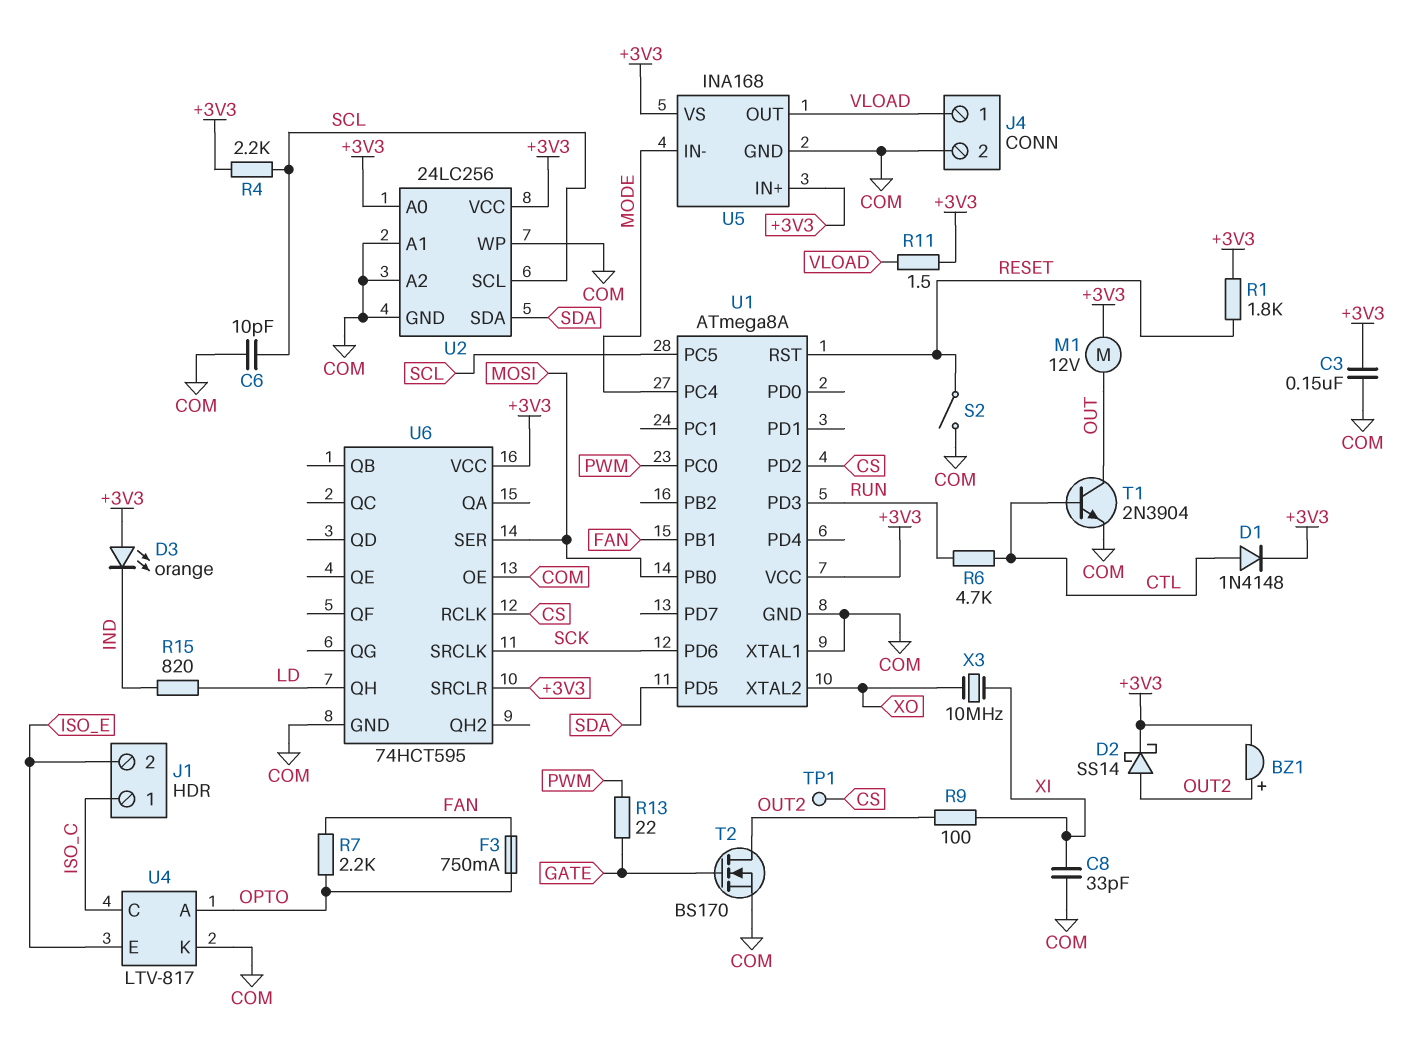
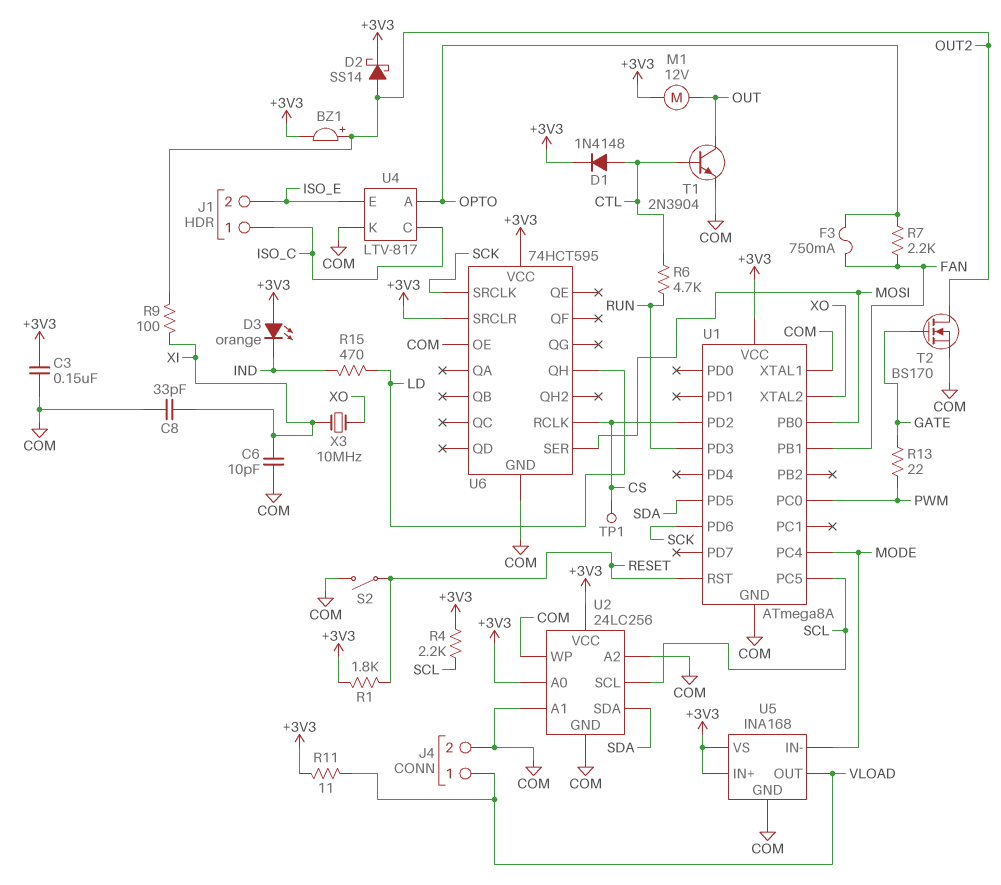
C6: 10pF (COM, SCL) -> 10pF (COM, XI)
R11: 1.5 (+3V3, VLOAD) -> 11 (+3V3, VLOAD)
R15: 820 (IND, LD) -> 470 (IND, LD)

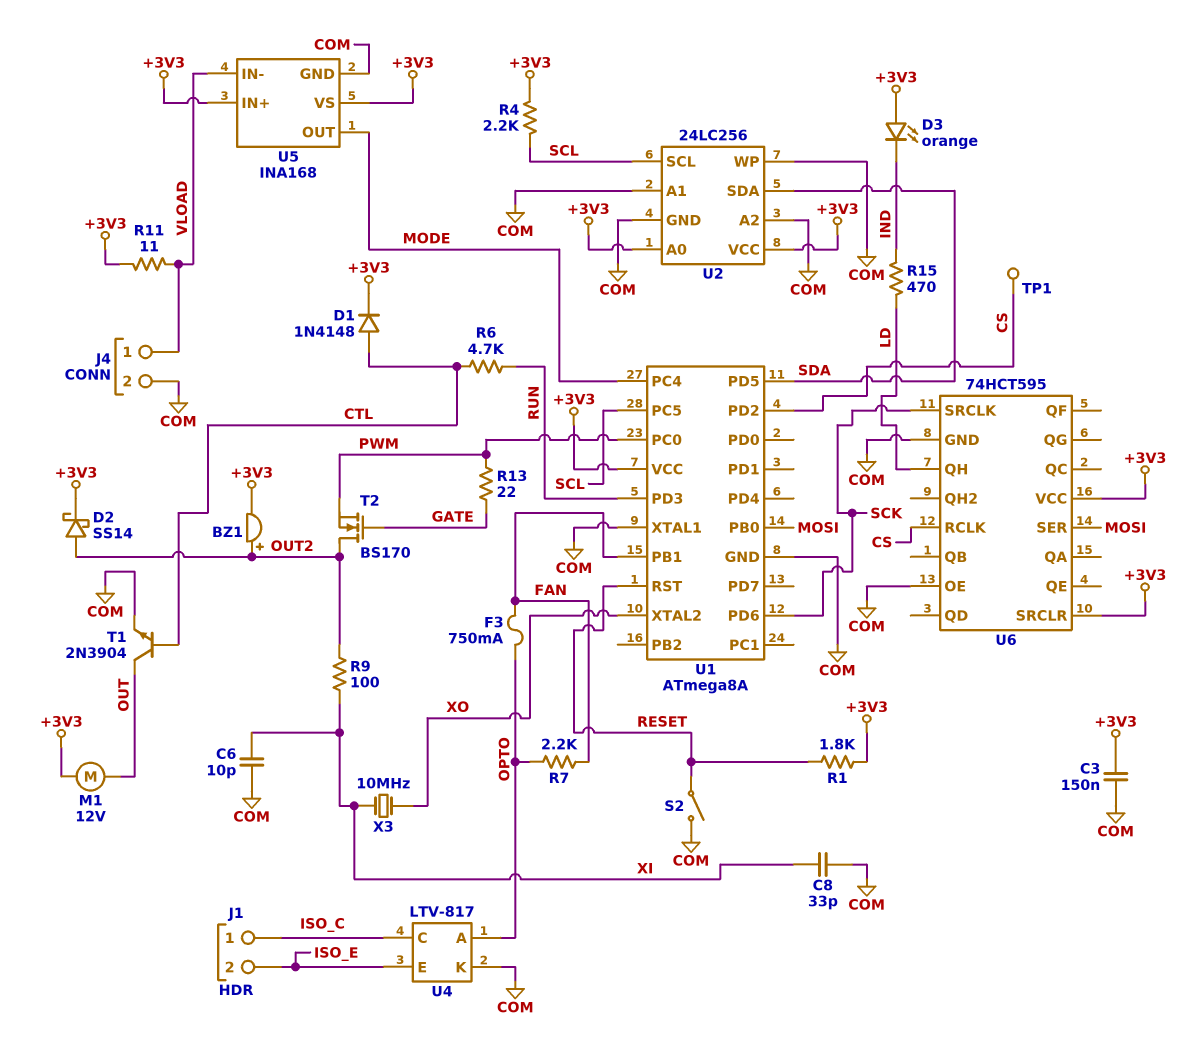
T2: NMOS BS170 (G GATE, D OUT2, S COM) -> NMOS BS170 (G GATE, D OUT2, S PWM)
U5 pin IN-: MODE -> VLOAD
U5 pin OUT: VLOAD -> MODE

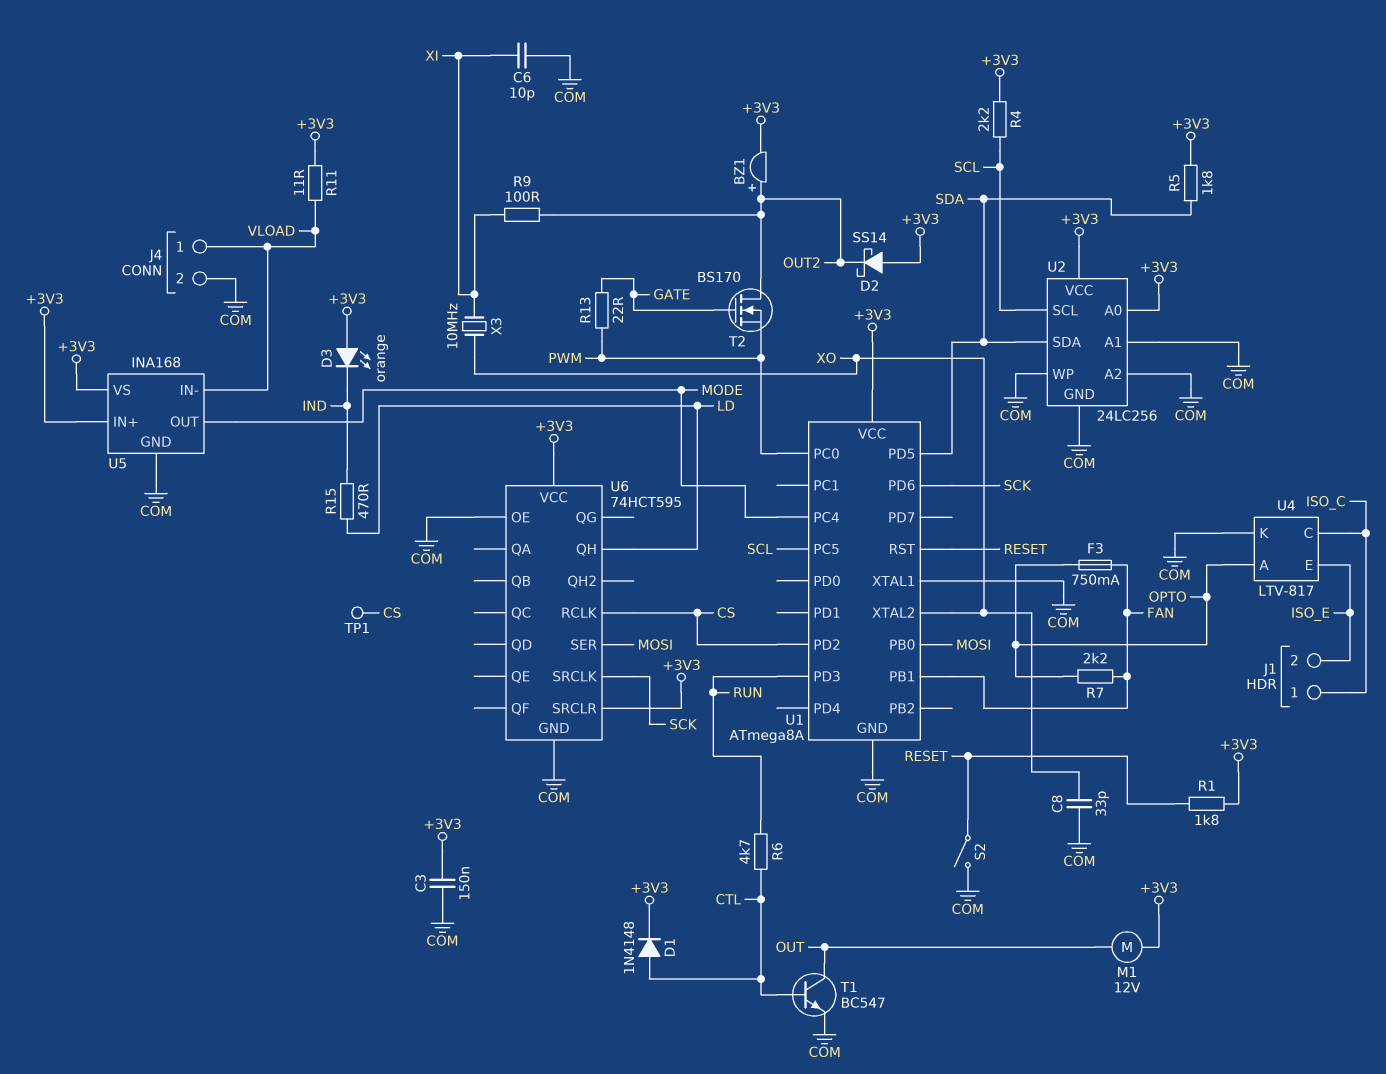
C8: 33pF (COM, XI) -> 33pF (COM, XO)
D2: schottky SS14 (A OUT2, K +3V3) -> schottky SS14 (A +3V3, K OUT2)
R5: none -> 1.8k (+3V3, SDA)
T1: NPN 2N3904 (B CTL, C OUT, E COM) -> NPN BC547 (B CTL, C OUT, E COM)

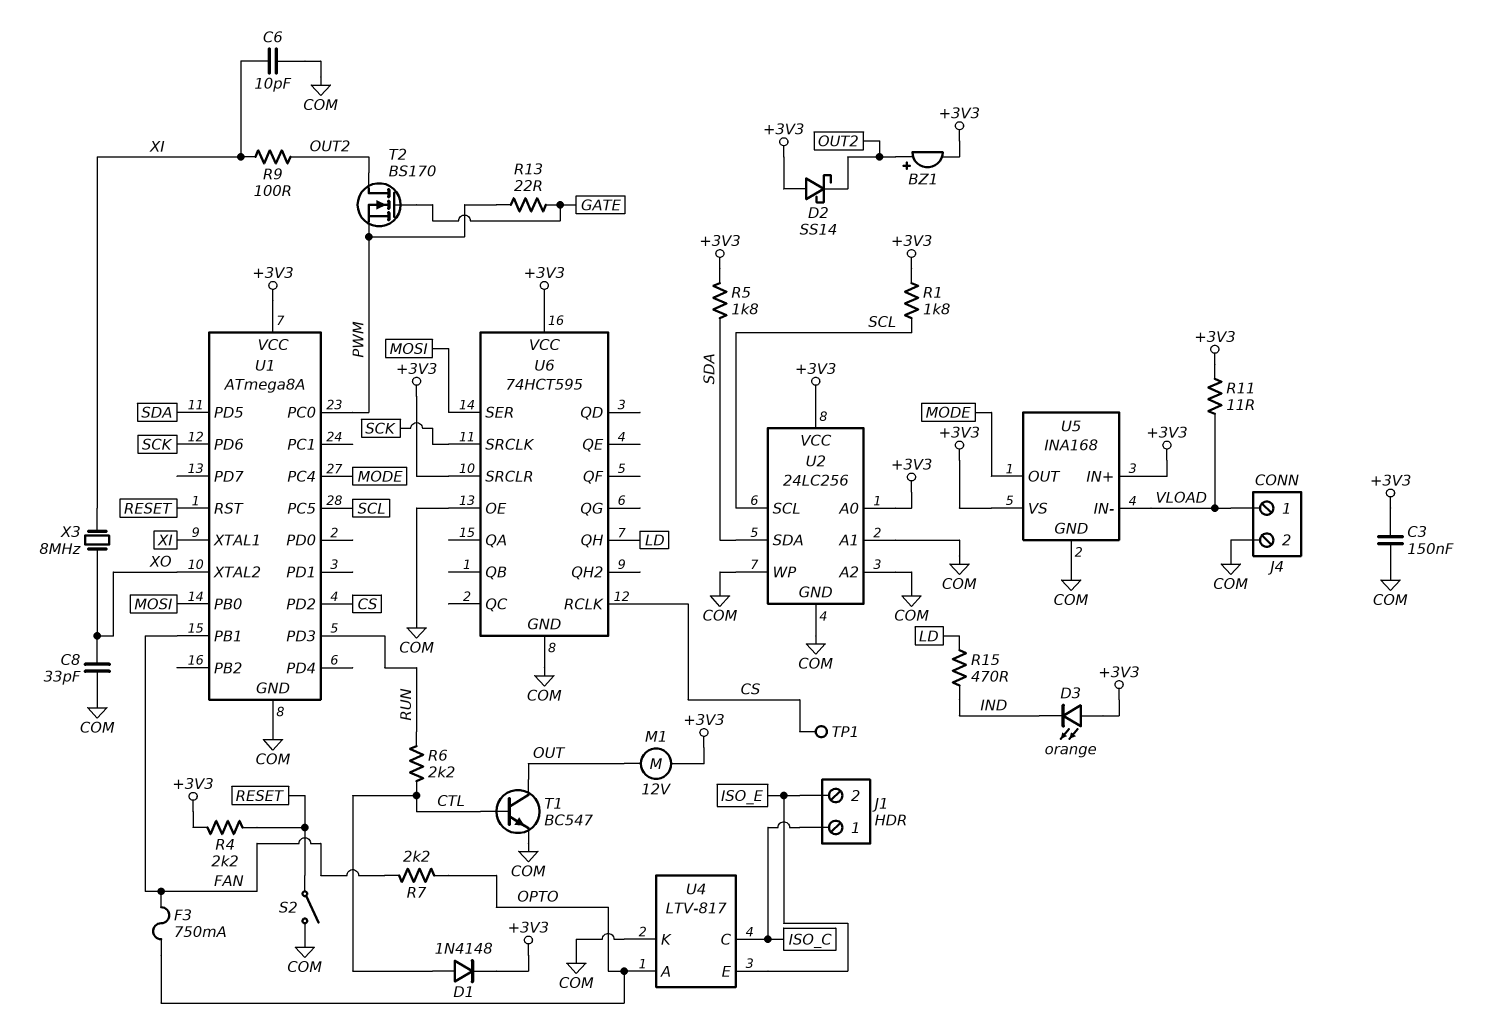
R1: 1.8k (+3V3, RESET) -> 1.8k (+3V3, SCL)
R4: 2.2k (+3V3, SCL) -> 2.2k (+3V3, RESET)
R6: 4.7k (CTL, RUN) -> 2.2k (CTL, RUN)
U1 pin XTAL1: COM -> XI
X3: 10MHz (XI, XO) -> 8MHz (XI, XO)

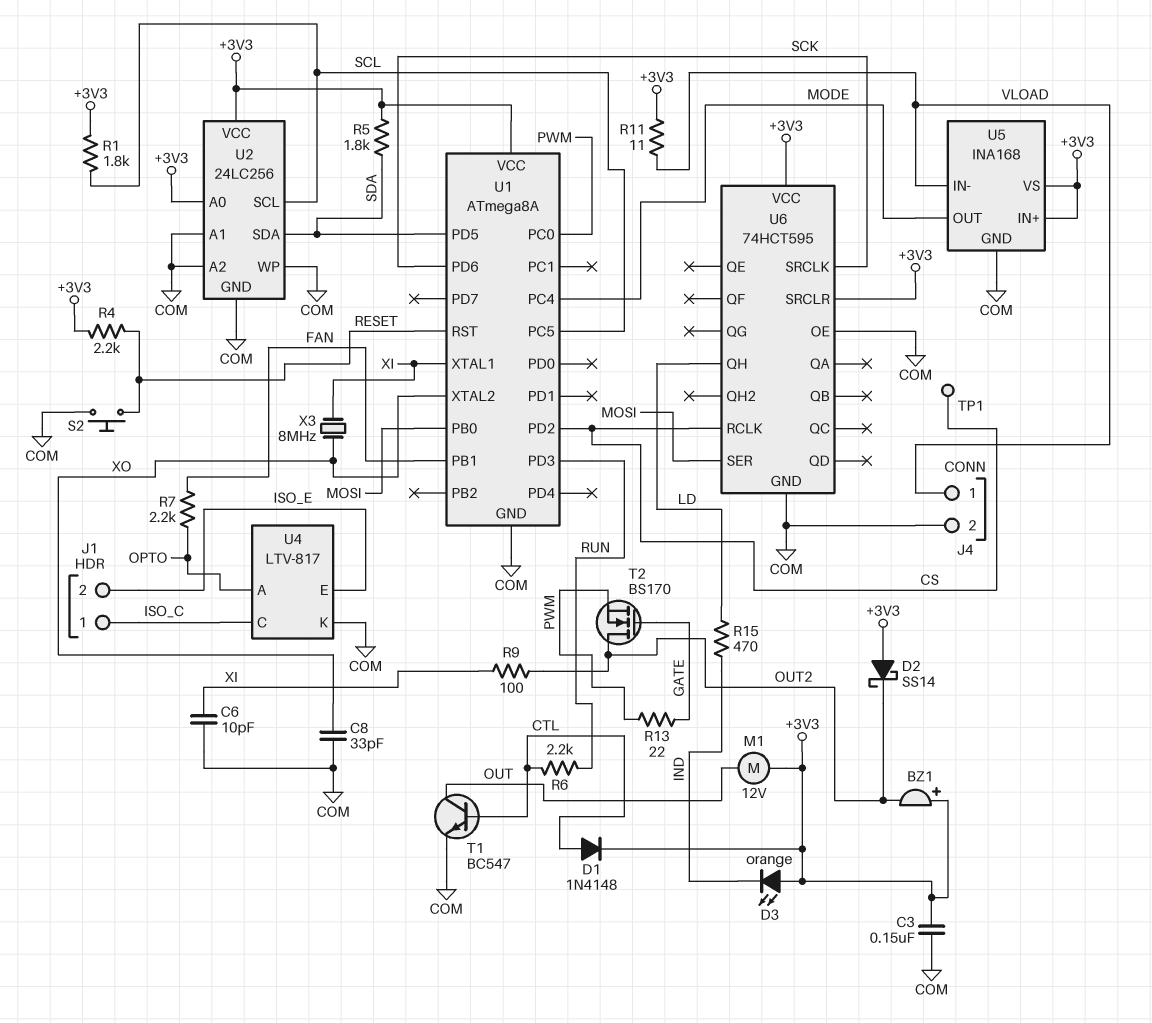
BZ1: buzzer (plus OUT2, minus +3V3) -> buzzer (plus +3V3, minus OUT2)
F3: 750mA (FAN, OPTO) -> none
S2: switch (COM, RESET) -> button (COM, RESET)

